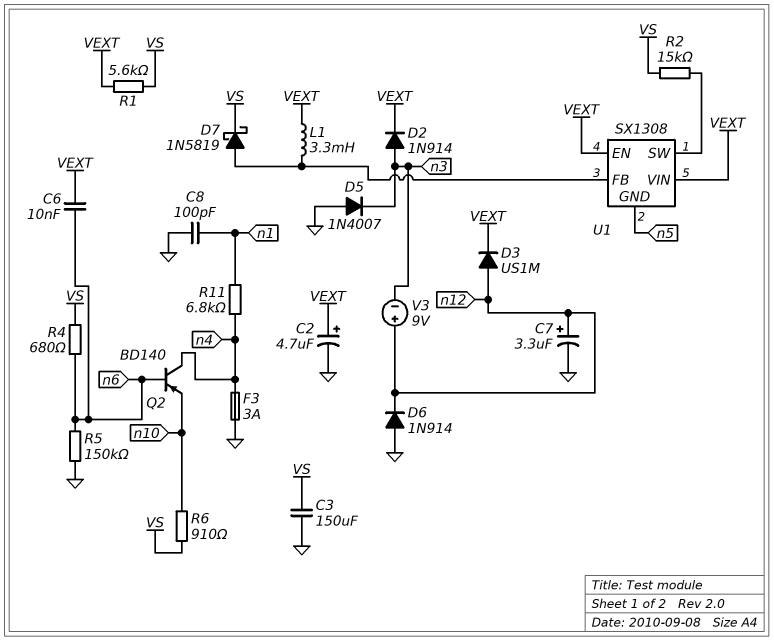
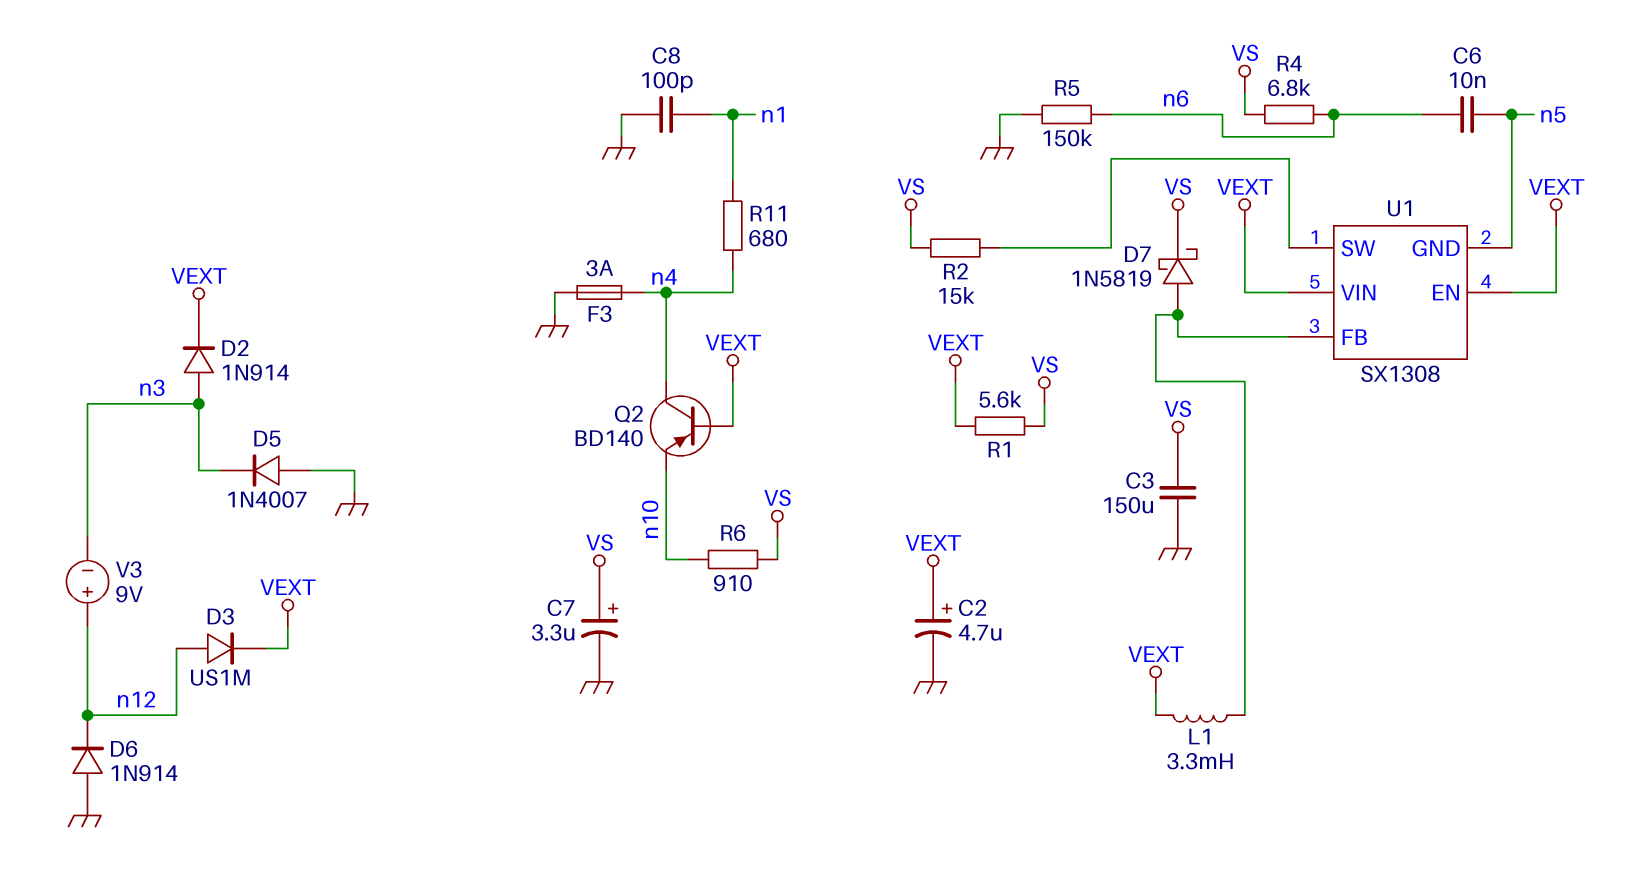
C6: 10nF (VEXT, n6) -> 10nF (n5, n6)
C7: 3.3uF (plus n12, minus GND) -> 3.3uF (plus VS, minus GND)
Q2: PNP BD140 (B n6, C n4, E n10) -> PNP BD140 (B VEXT, C n4, E n10)
R4: 680 (VS, n6) -> 6.8k (VS, n6)
R11: 6.8k (n1, n4) -> 680 (n1, n4)

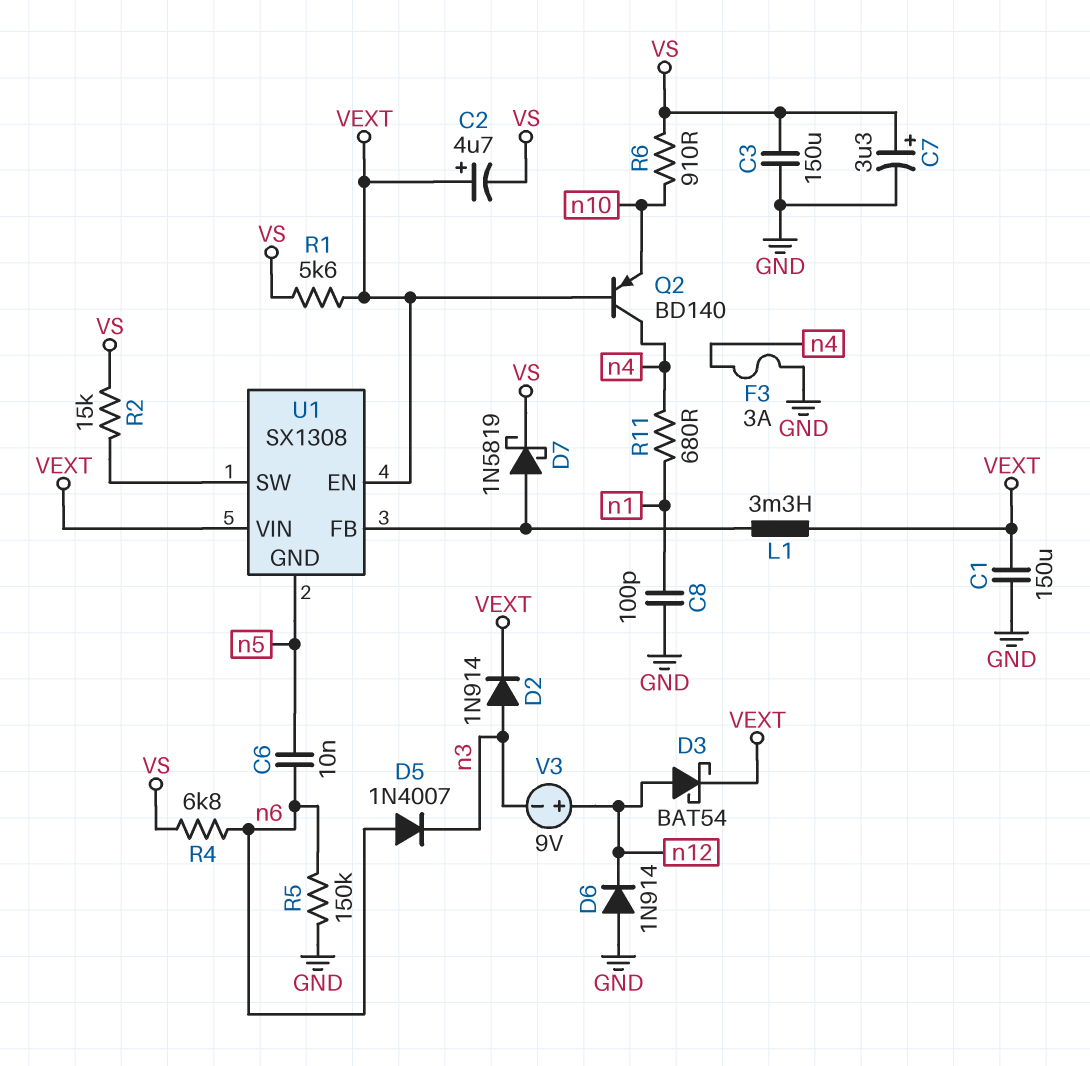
C1: none -> 150uF (GND, VEXT)
C2: 4.7uF (plus VEXT, minus GND) -> 4.7uF (plus VEXT, minus VS)
D3: diode US1M (A n12, K VEXT) -> schottky BAT54 (A n12, K VEXT)
D5: diode 1N4007 (A GND, K n3) -> diode 1N4007 (A n6, K n3)

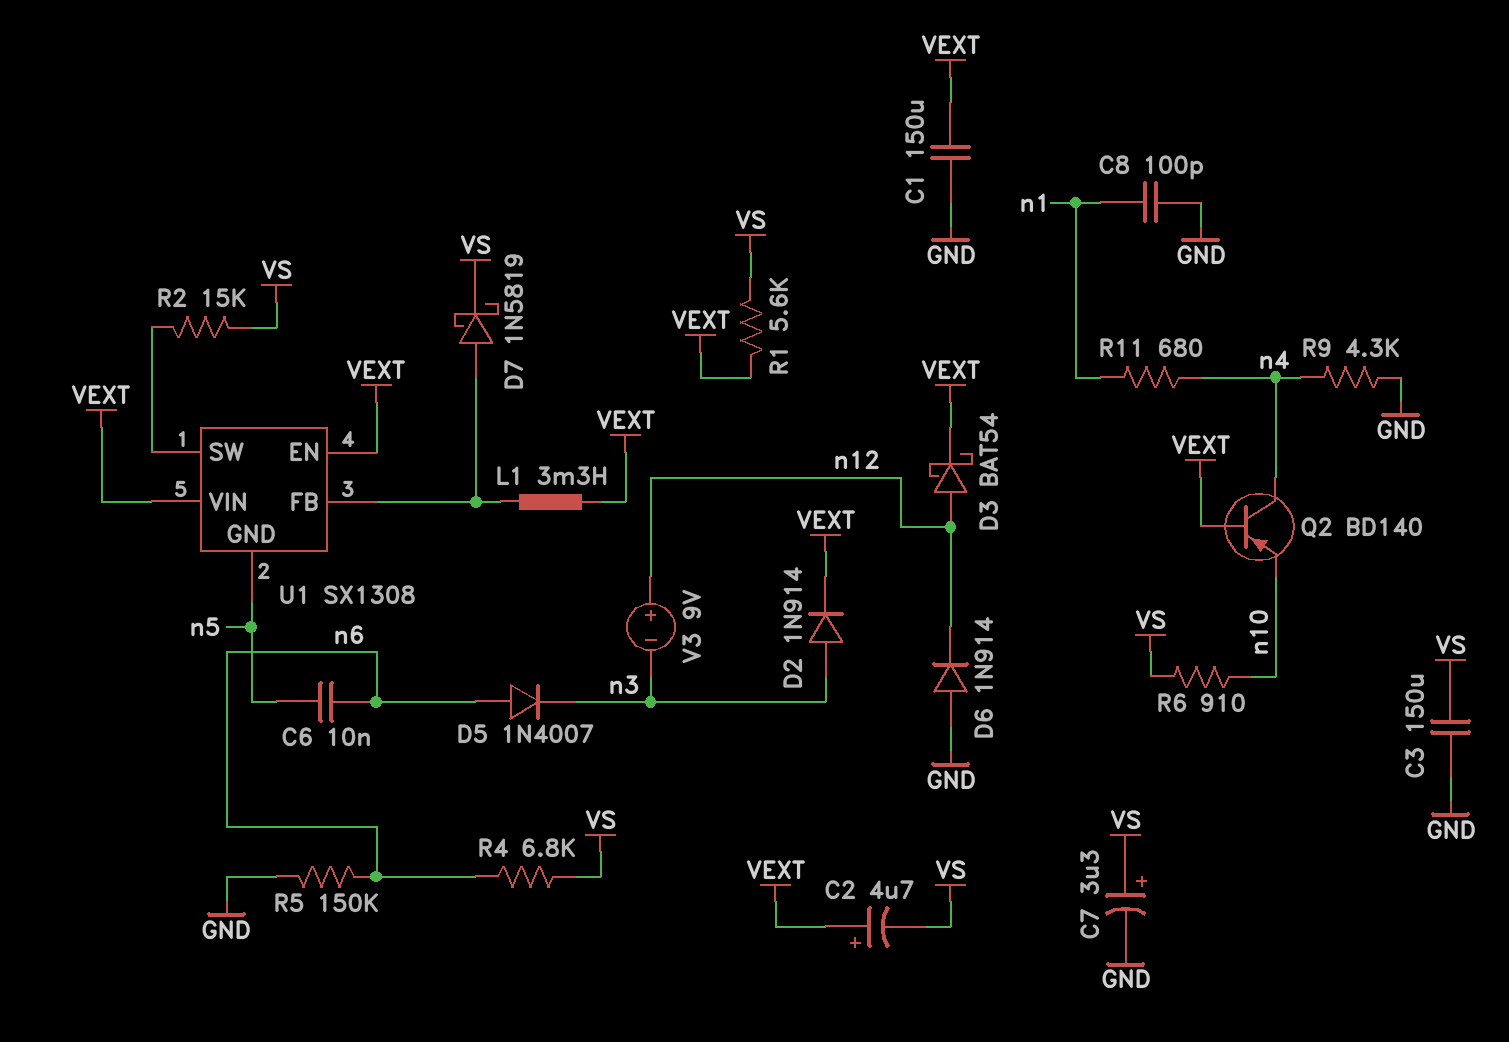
F3: 3A (GND, n4) -> none
R9: none -> 4.3k (GND, n4)

